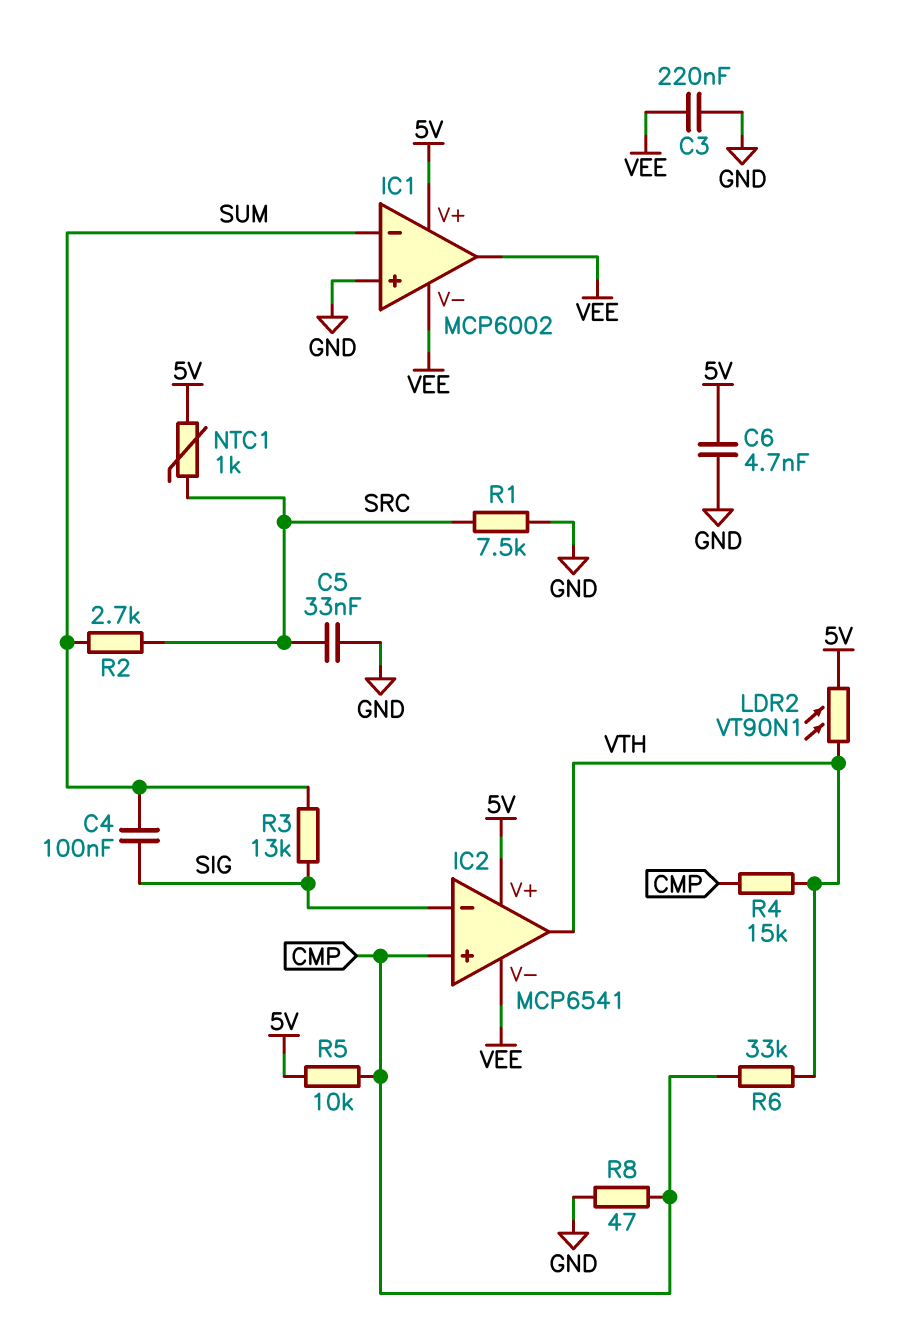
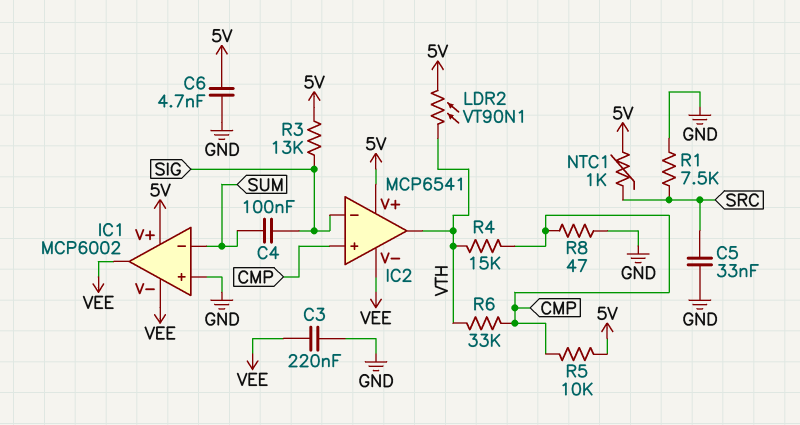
R2: 2.7k (SRC, SUM) -> none
R3: 13k (SIG, SUM) -> 13k (5V, SIG)

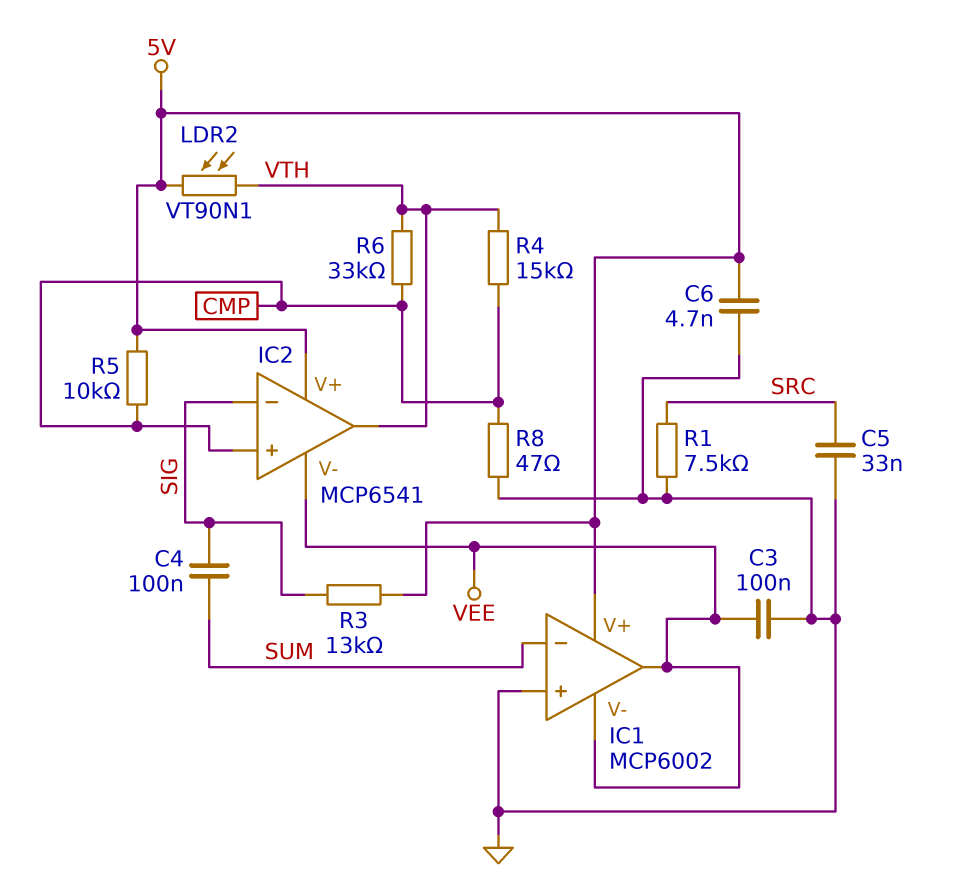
C3: 220nF (GND, VEE) -> 100nF (GND, VEE)
NTC1: 1k (5V, SRC) -> none

